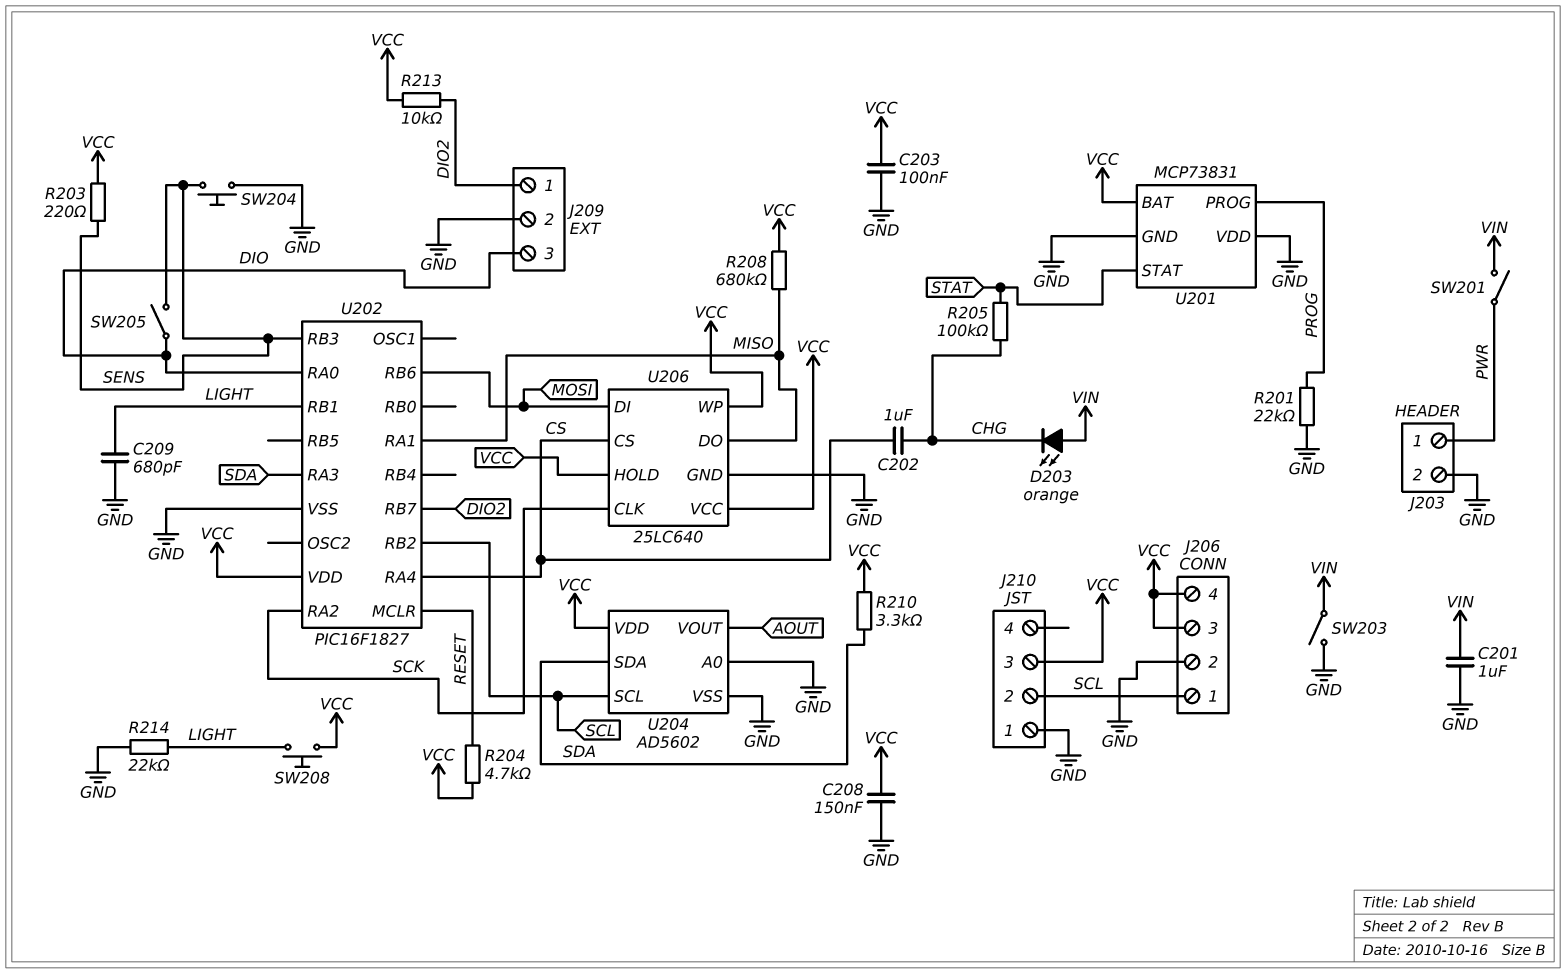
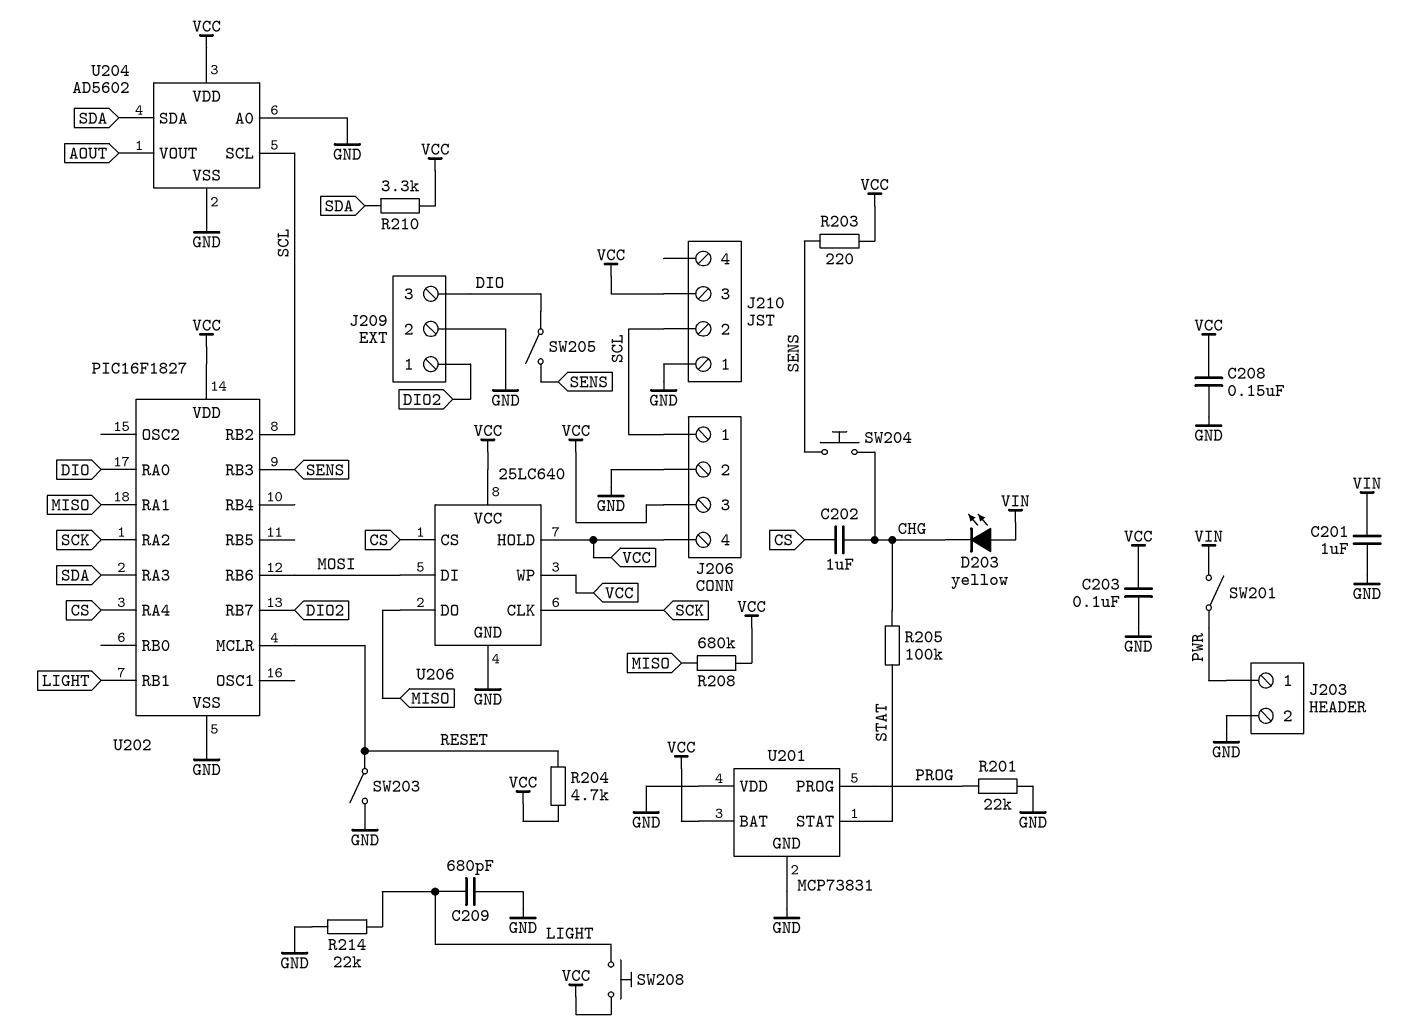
D203: LED orange (A VIN, K CHG) -> LED yellow (A VIN, K CHG)
R213: 10k (DIO2, VCC) -> none
SW203: switch (GND, VIN) -> switch (GND, RESET)
SW204: button (GND, SENS) -> button (CHG, SENS)

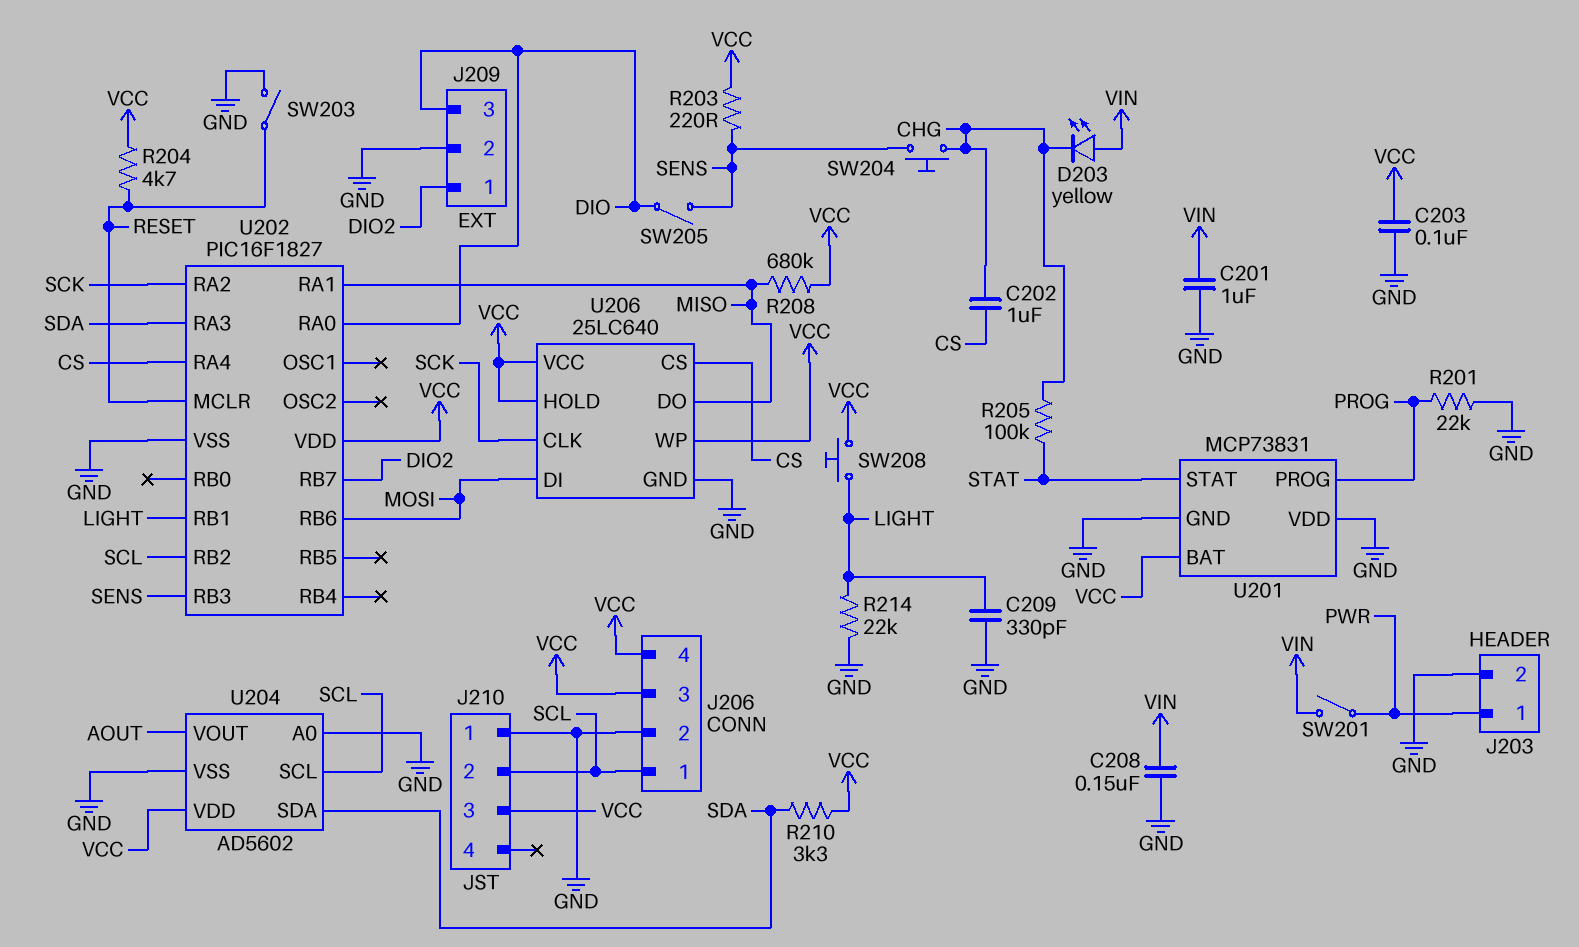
C208: 150nF (GND, VCC) -> 150nF (GND, VIN)
C209: 680pF (GND, LIGHT) -> 330pF (GND, LIGHT)

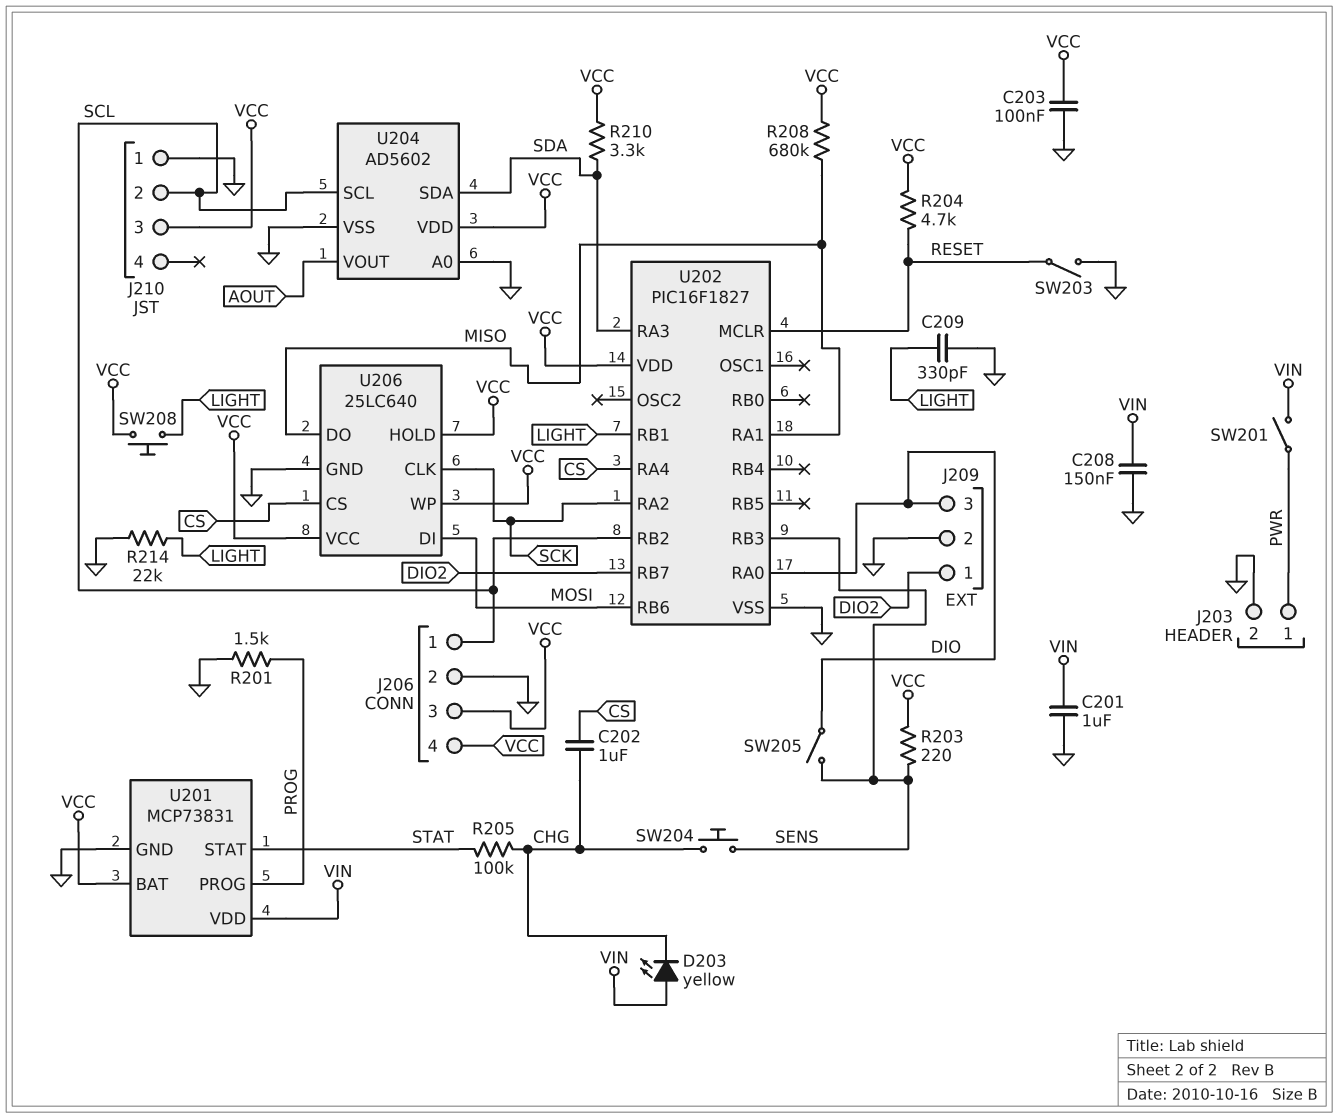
R201: 22k (GND, PROG) -> 1.5k (GND, PROG)
U201 pin VDD: GND -> VIN

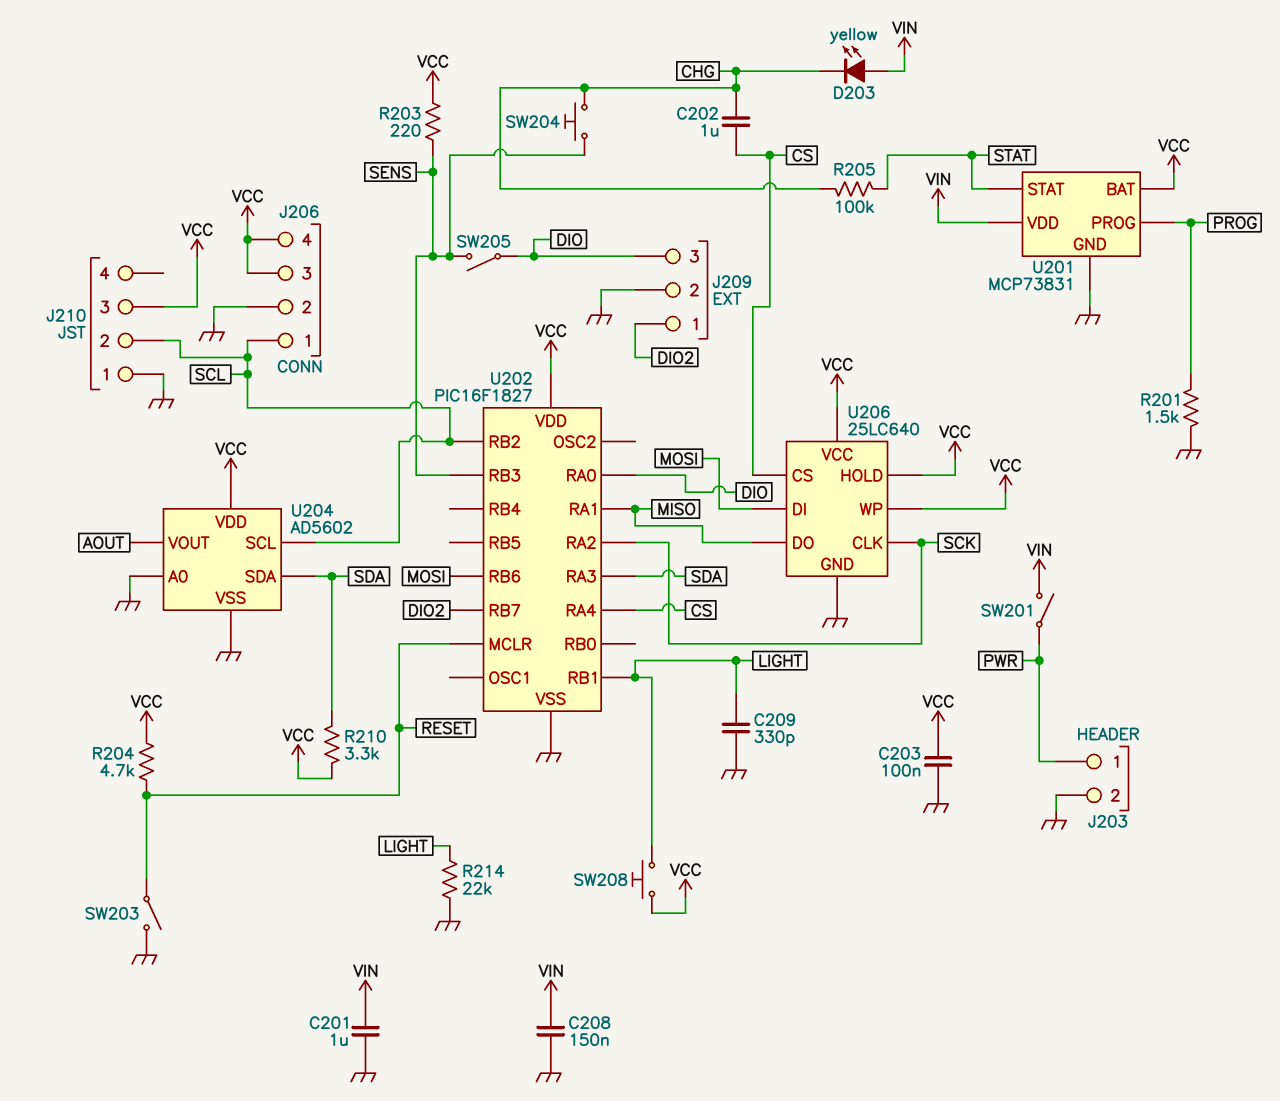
R208: 680k (MISO, VCC) -> none

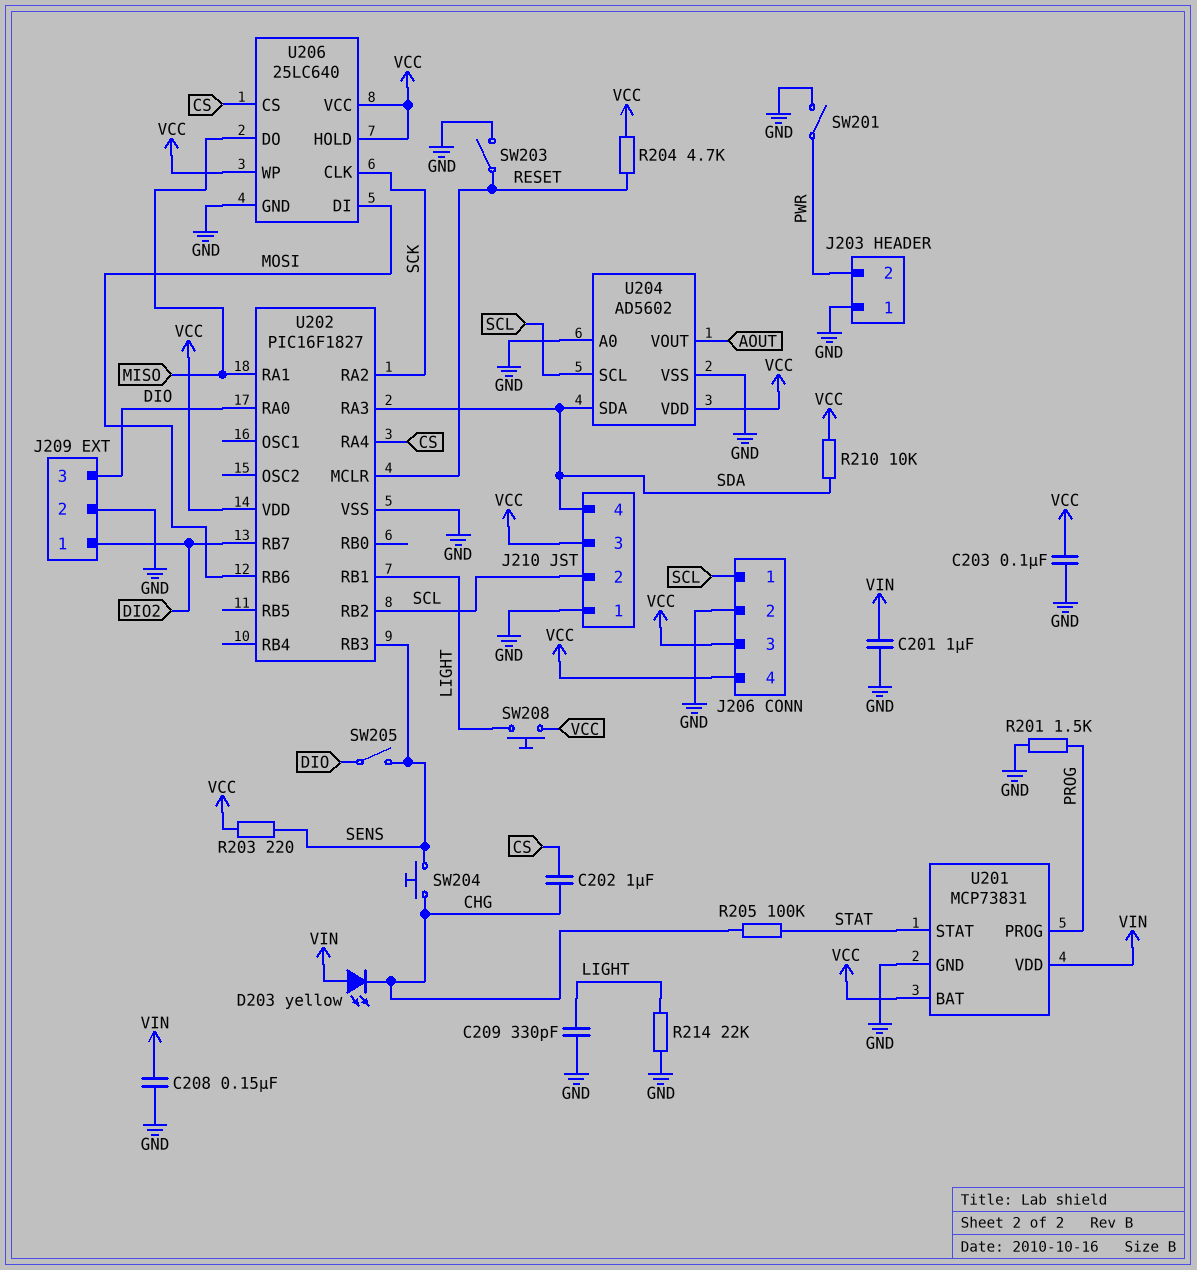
J203 pin 1: PWR -> GND
J203 pin 2: GND -> PWR
J210 pin 4: none -> SDA
R210: 3.3k (SDA, VCC) -> 10k (SDA, VCC)
SW201: switch (PWR, VIN) -> switch (GND, PWR)

